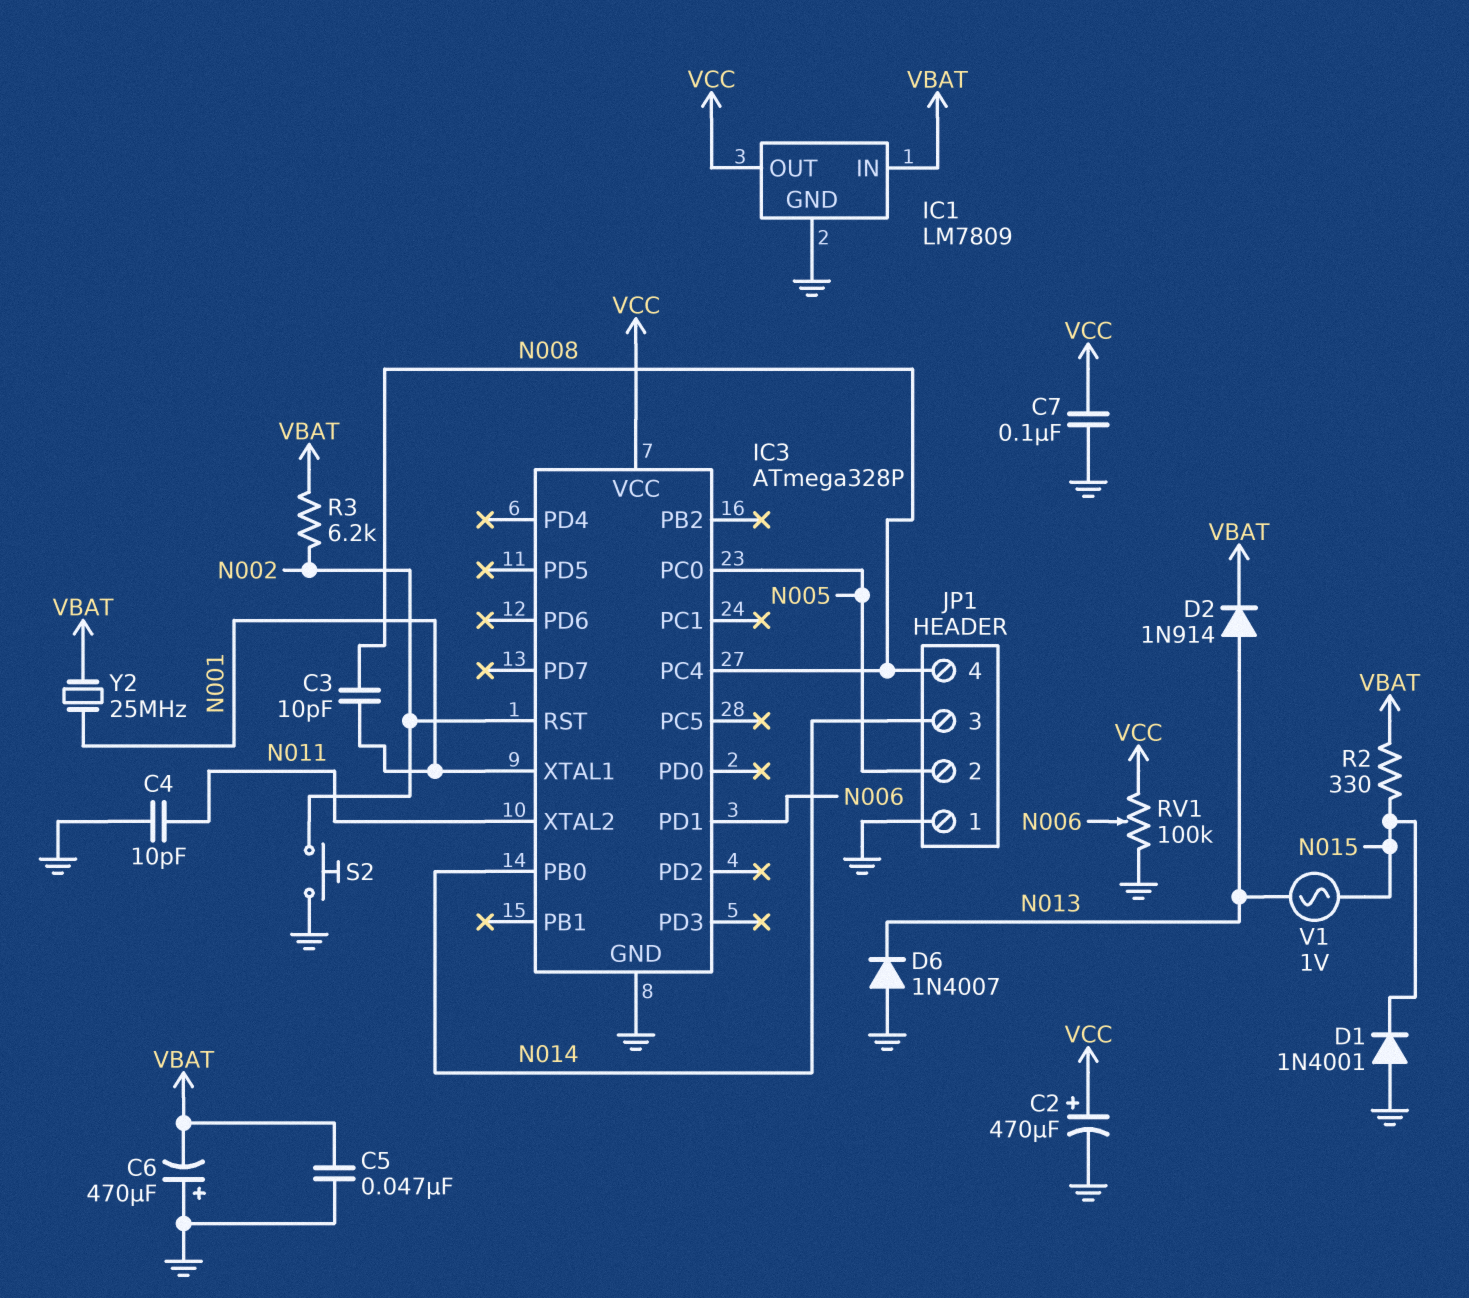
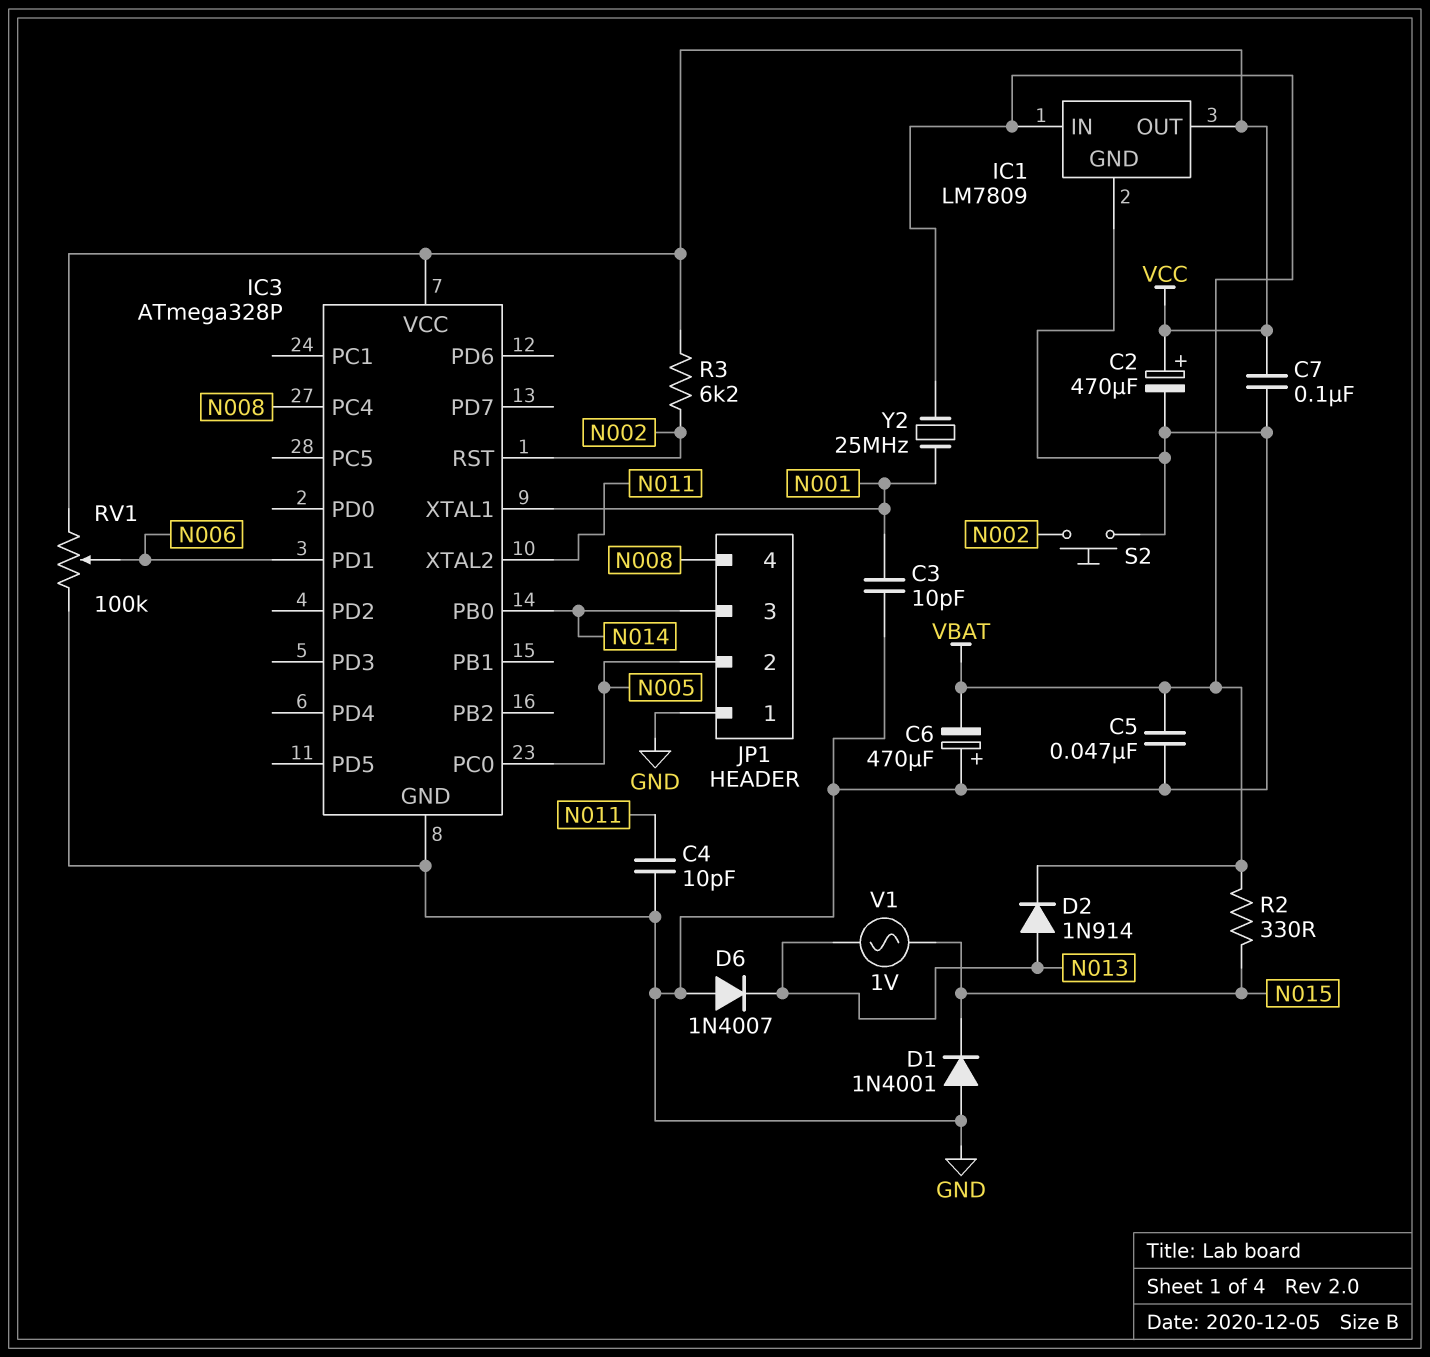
C3: 10pF (N001, N008) -> 10pF (GND, N001)
R3: 6.2k (N002, VBAT) -> 6.2k (N002, VCC)

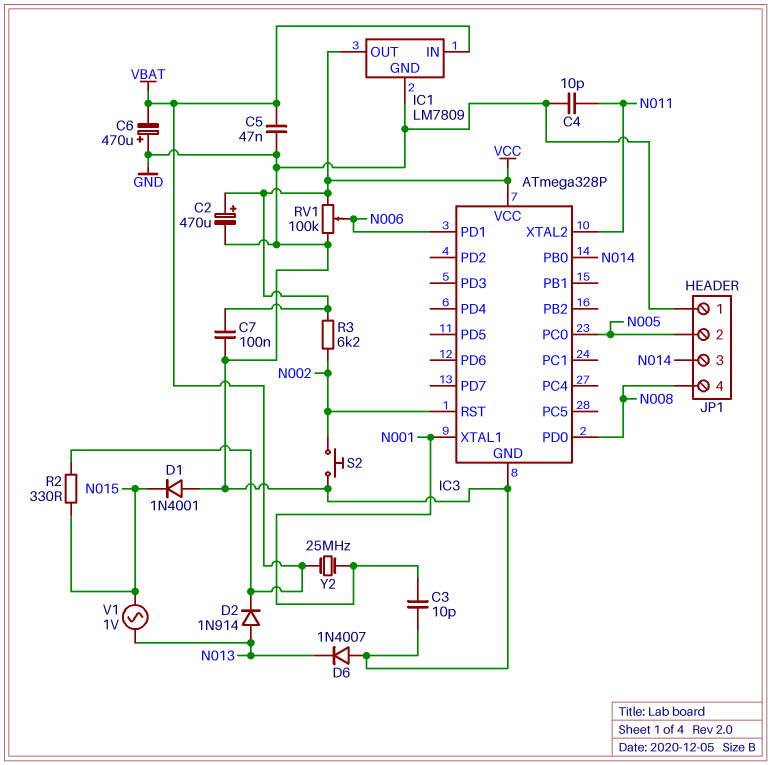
IC3 pin PC4: N008 -> none
IC3 pin PD0: none -> N008

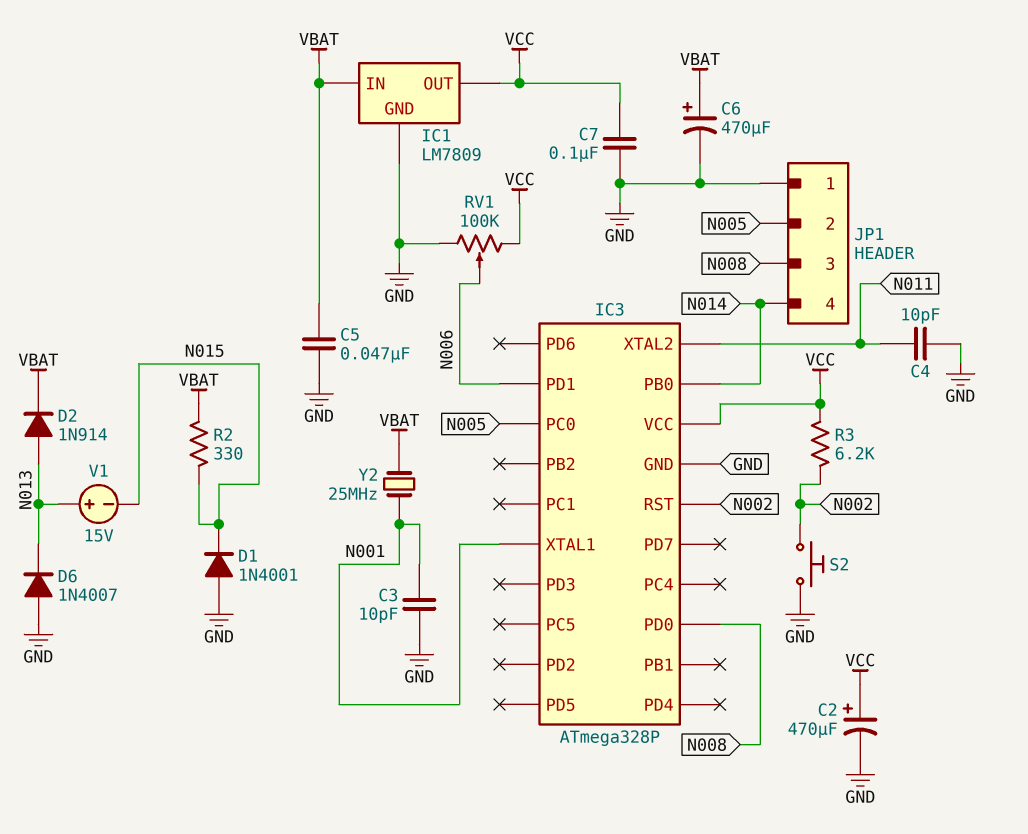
C6: 470uF (plus GND, minus VBAT) -> 470uF (plus VBAT, minus GND)
JP1 pin 3: N014 -> N008
JP1 pin 4: N008 -> N014
V1: AC 1V (N013, N015) -> 15V (plus N013, minus N015)

